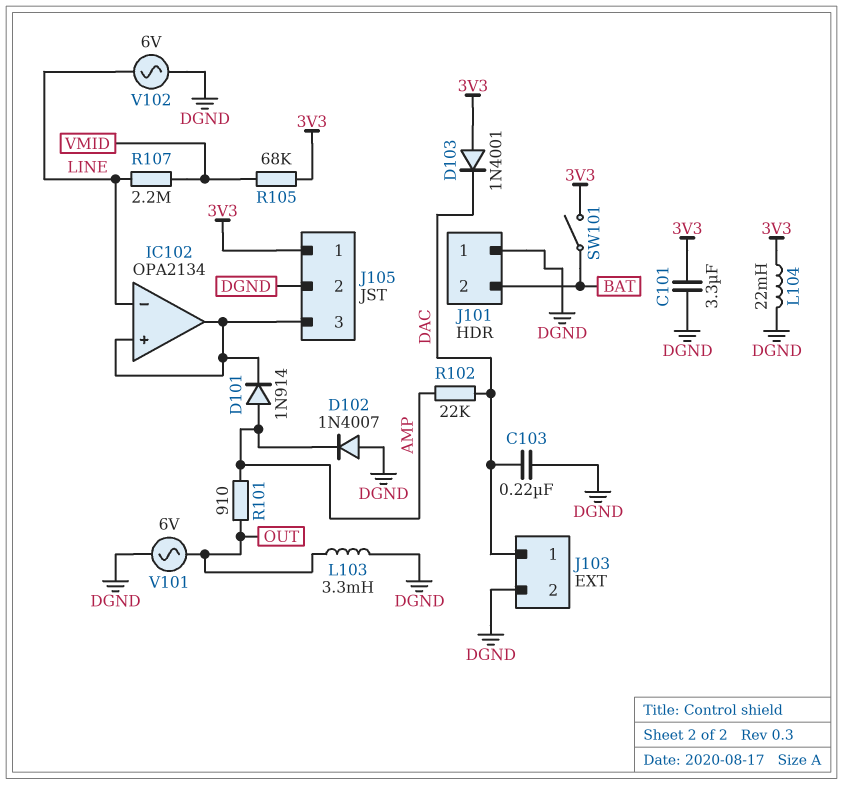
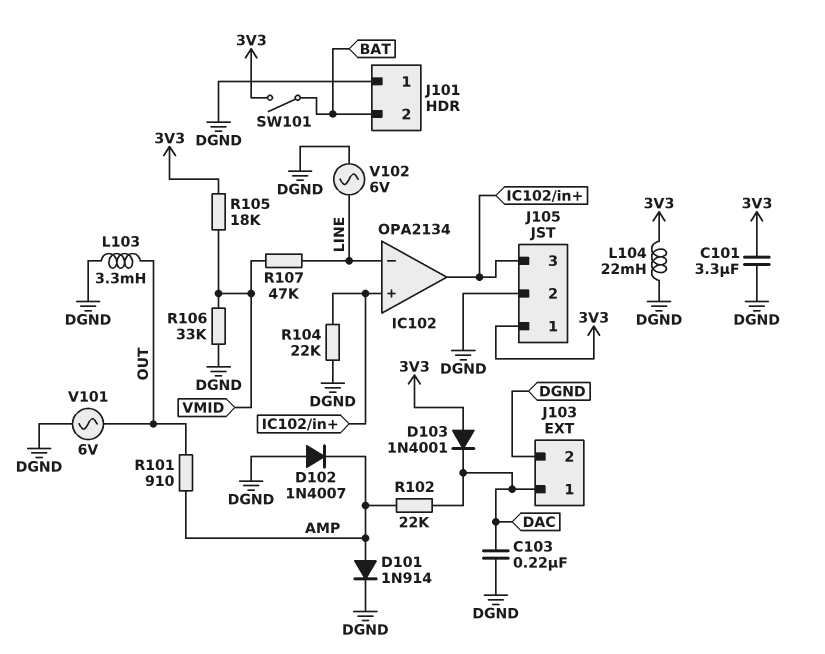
D101: diode 1N914 (A AMP, K IC102/in+) -> diode 1N914 (A AMP, K DGND)
R104: none -> 22k (DGND, IC102/in+)
R105: 68k (3V3, VMID) -> 18k (3V3, VMID)
R106: none -> 33k (DGND, VMID)
R107: 2.2M (LINE, VMID) -> 47k (LINE, VMID)

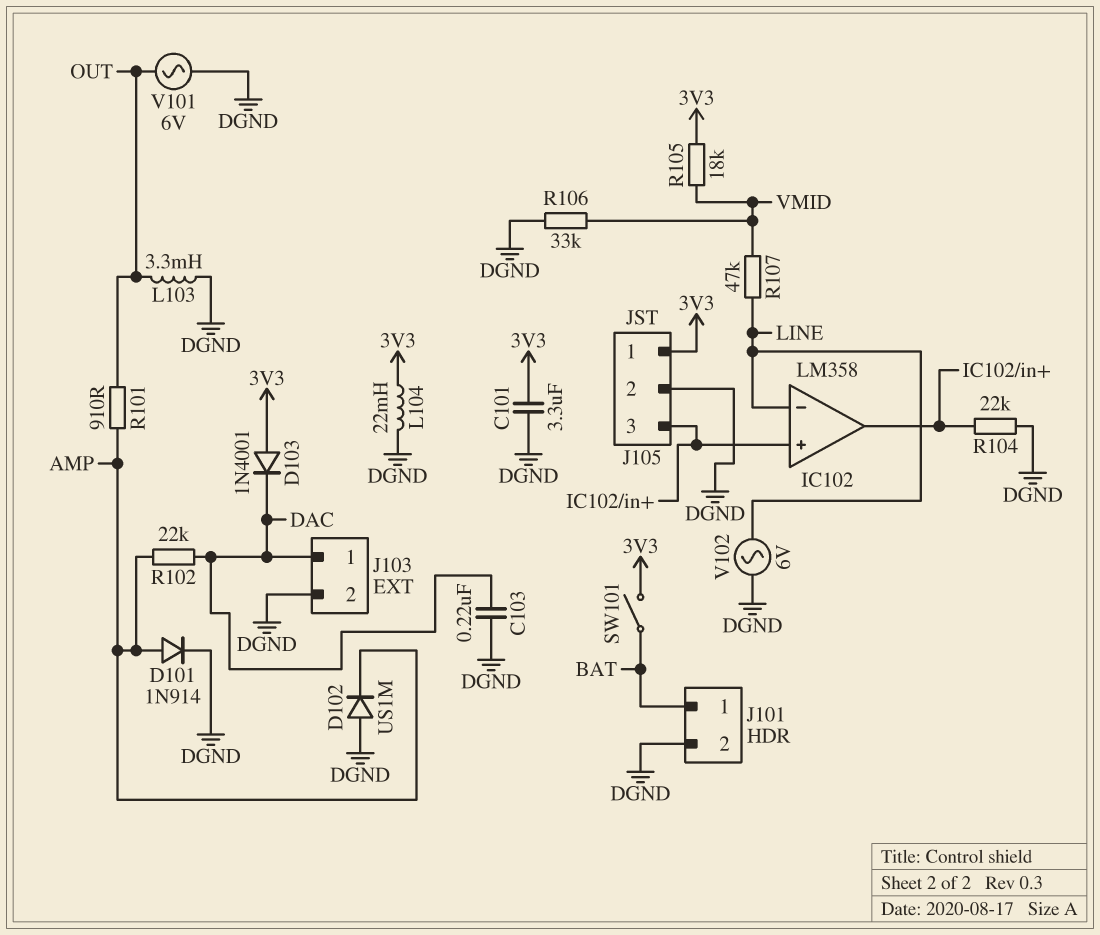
D102: diode 1N4007 (A DGND, K AMP) -> diode US1M (A DGND, K AMP)
IC102: OPA2134 -> LM358
J101 pin 1: DGND -> BAT
J101 pin 2: BAT -> DGND

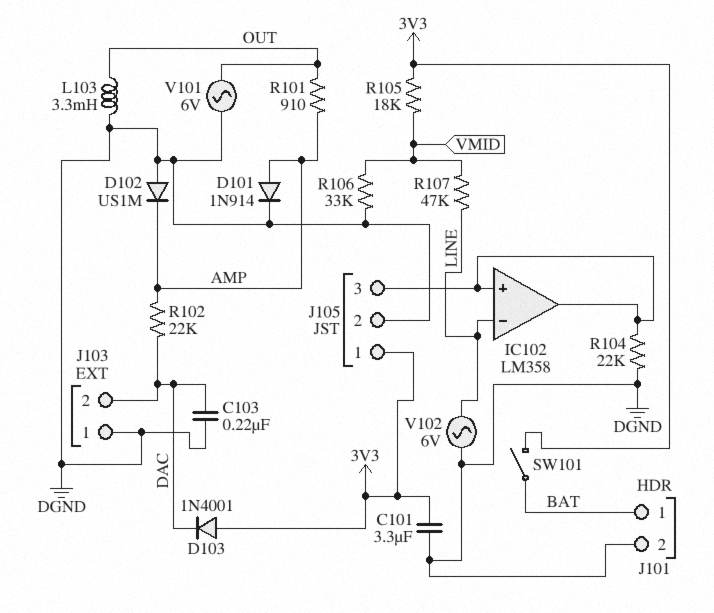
J103 pin 1: DAC -> DGND
J103 pin 2: DGND -> DAC
L104: 22mH (3V3, DGND) -> none

